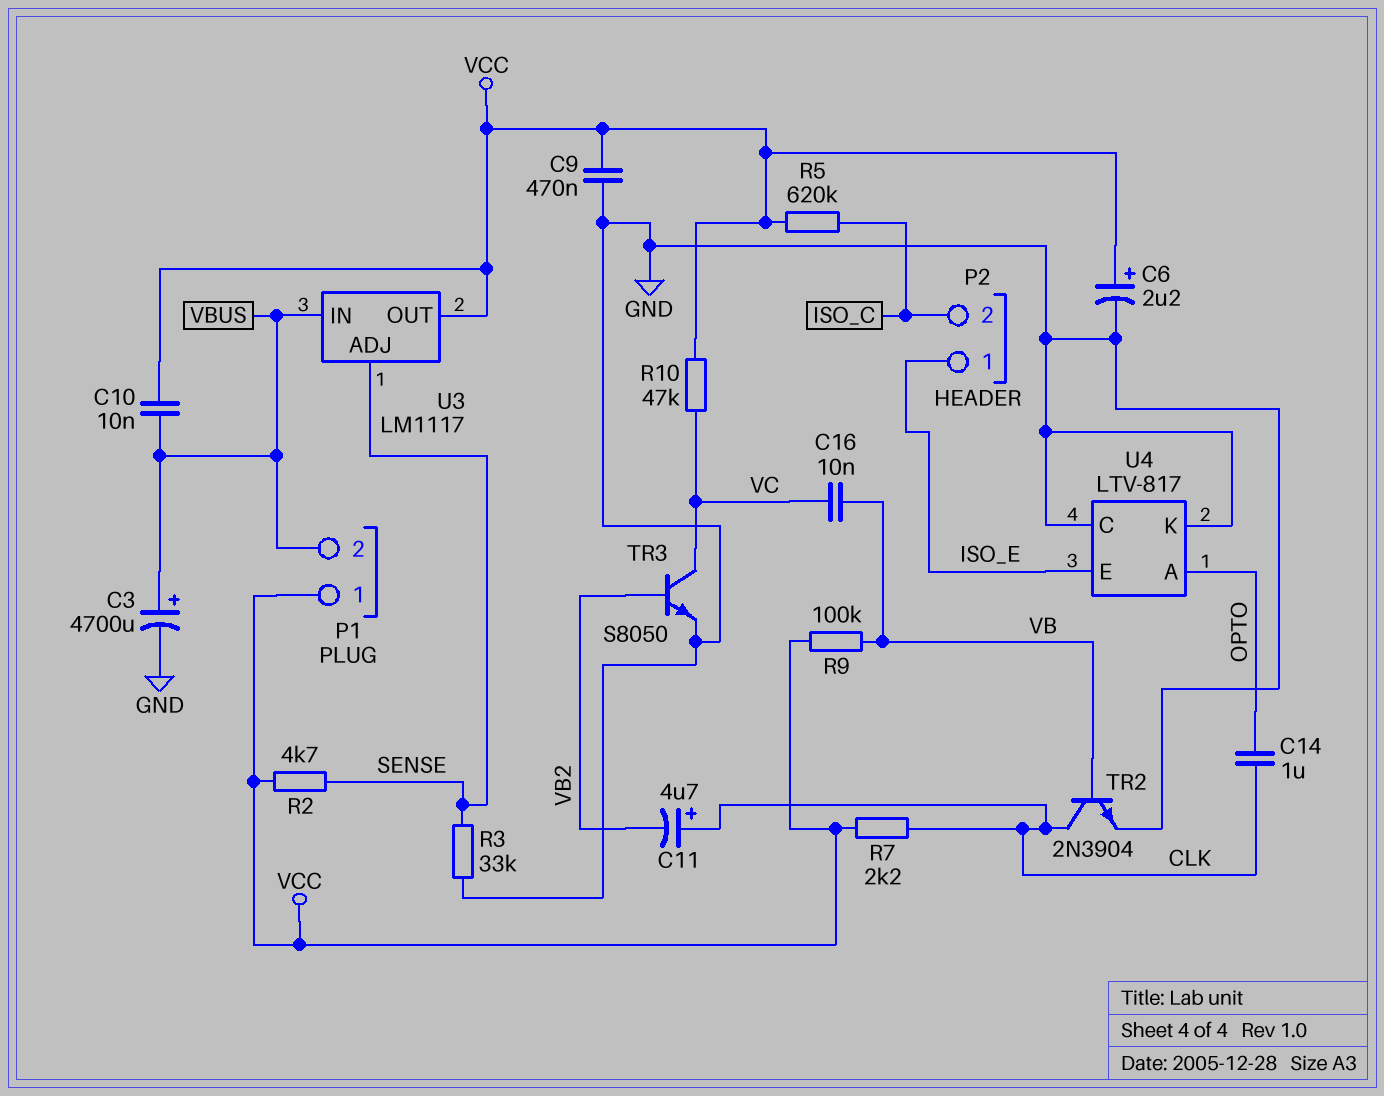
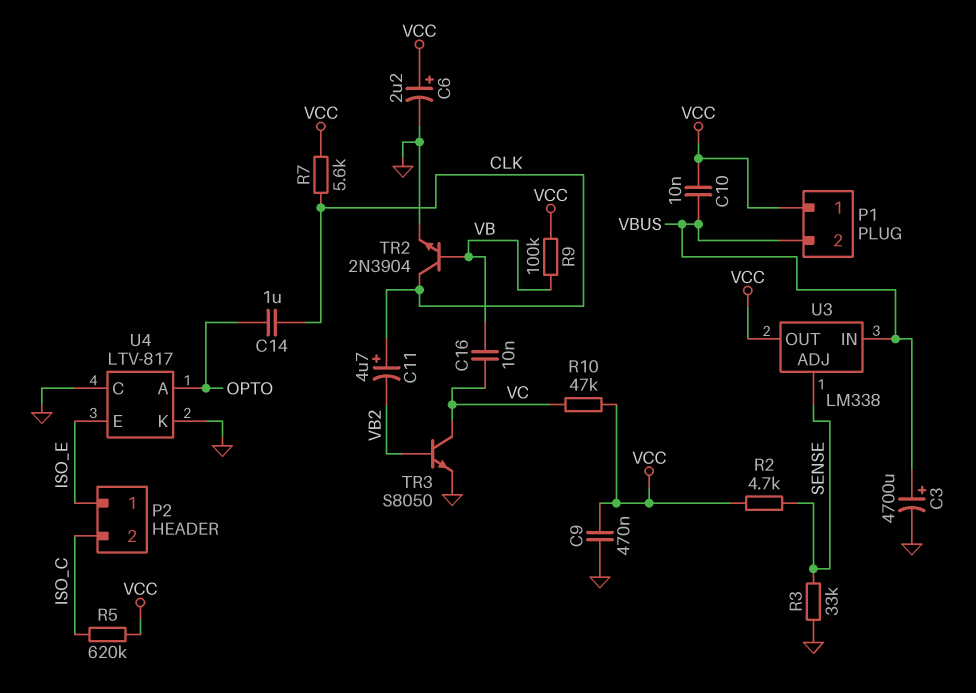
R7: 2.2k (CLK, VCC) -> 5.6k (CLK, VCC)
U3: LM1117 -> LM338

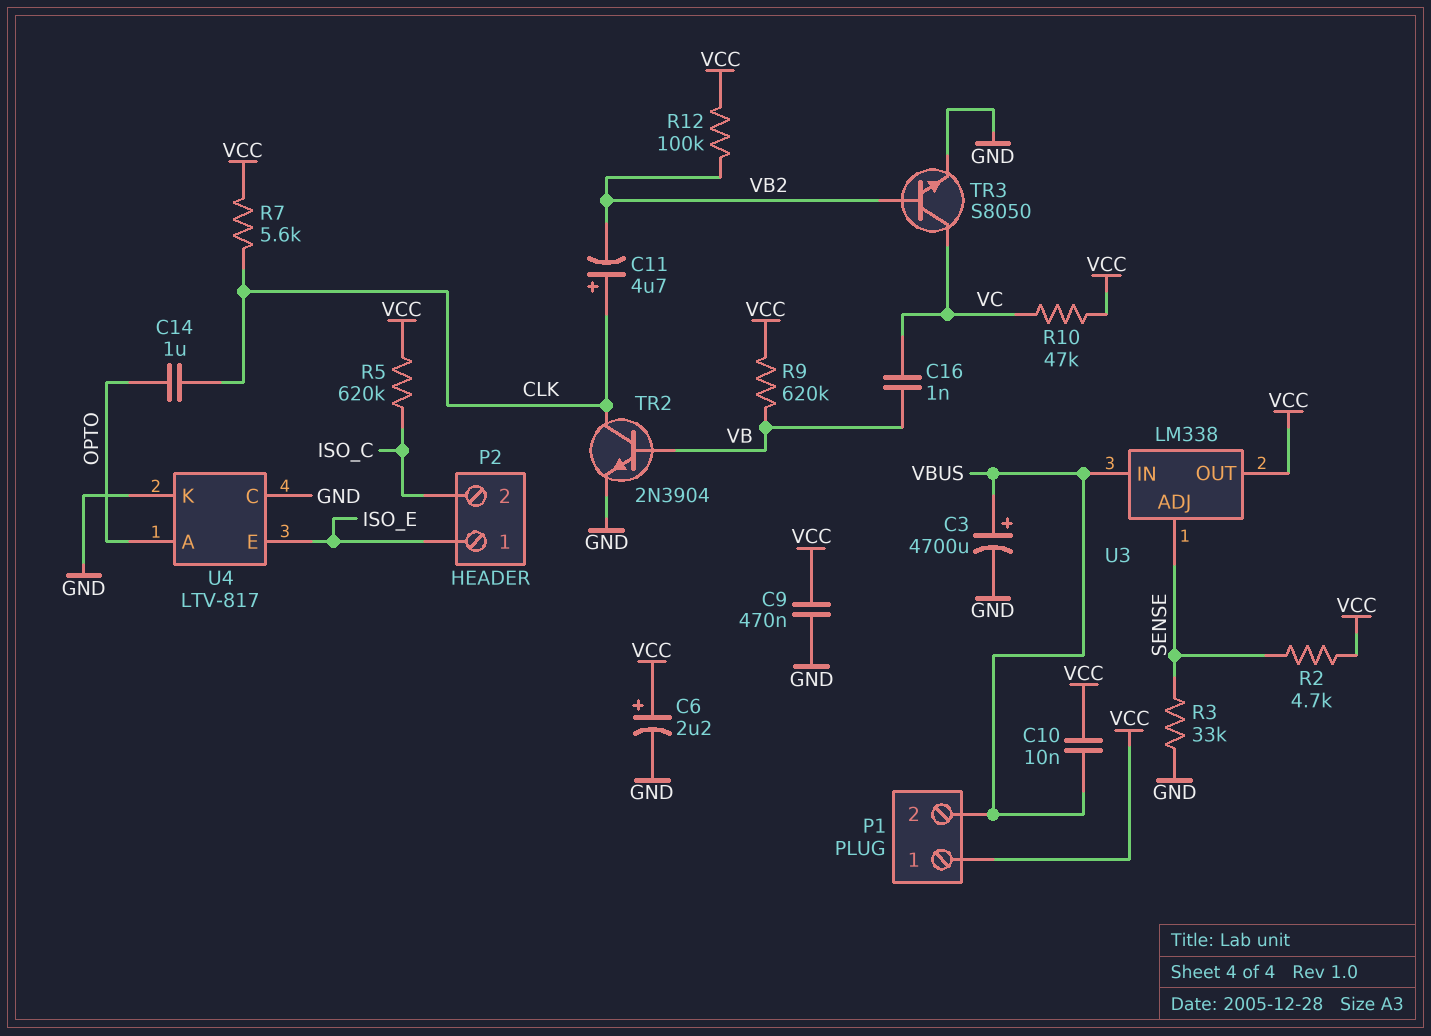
C16: 10nF (VB, VC) -> 1nF (VB, VC)
R9: 100k (VB, VCC) -> 620k (VB, VCC)
R12: none -> 100k (VB2, VCC)

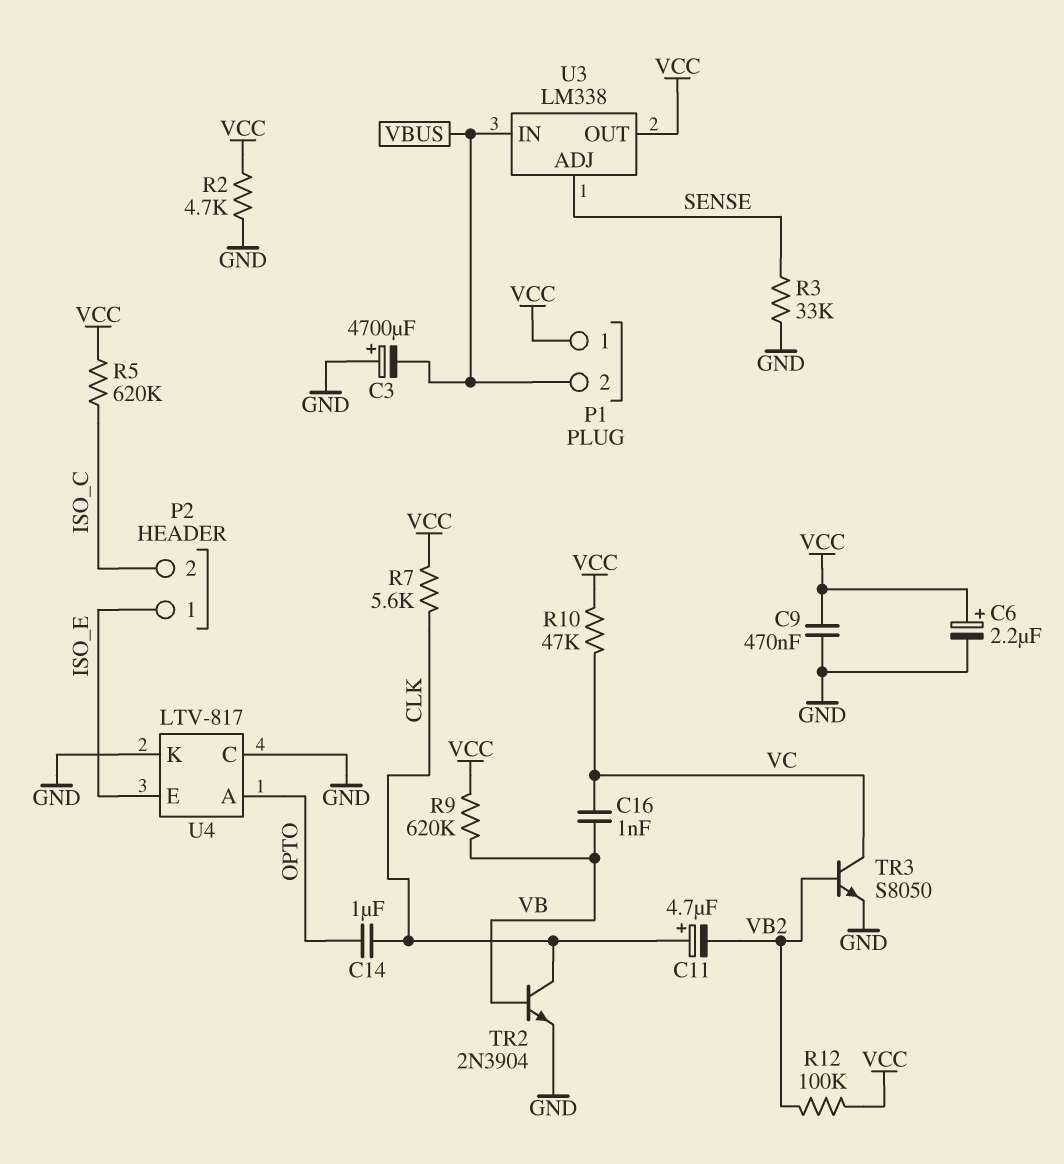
C3: 4700uF (plus VBUS, minus GND) -> 4700uF (plus GND, minus VBUS)
C10: 10nF (VBUS, VCC) -> none
R2: 4.7k (SENSE, VCC) -> 4.7k (GND, VCC)

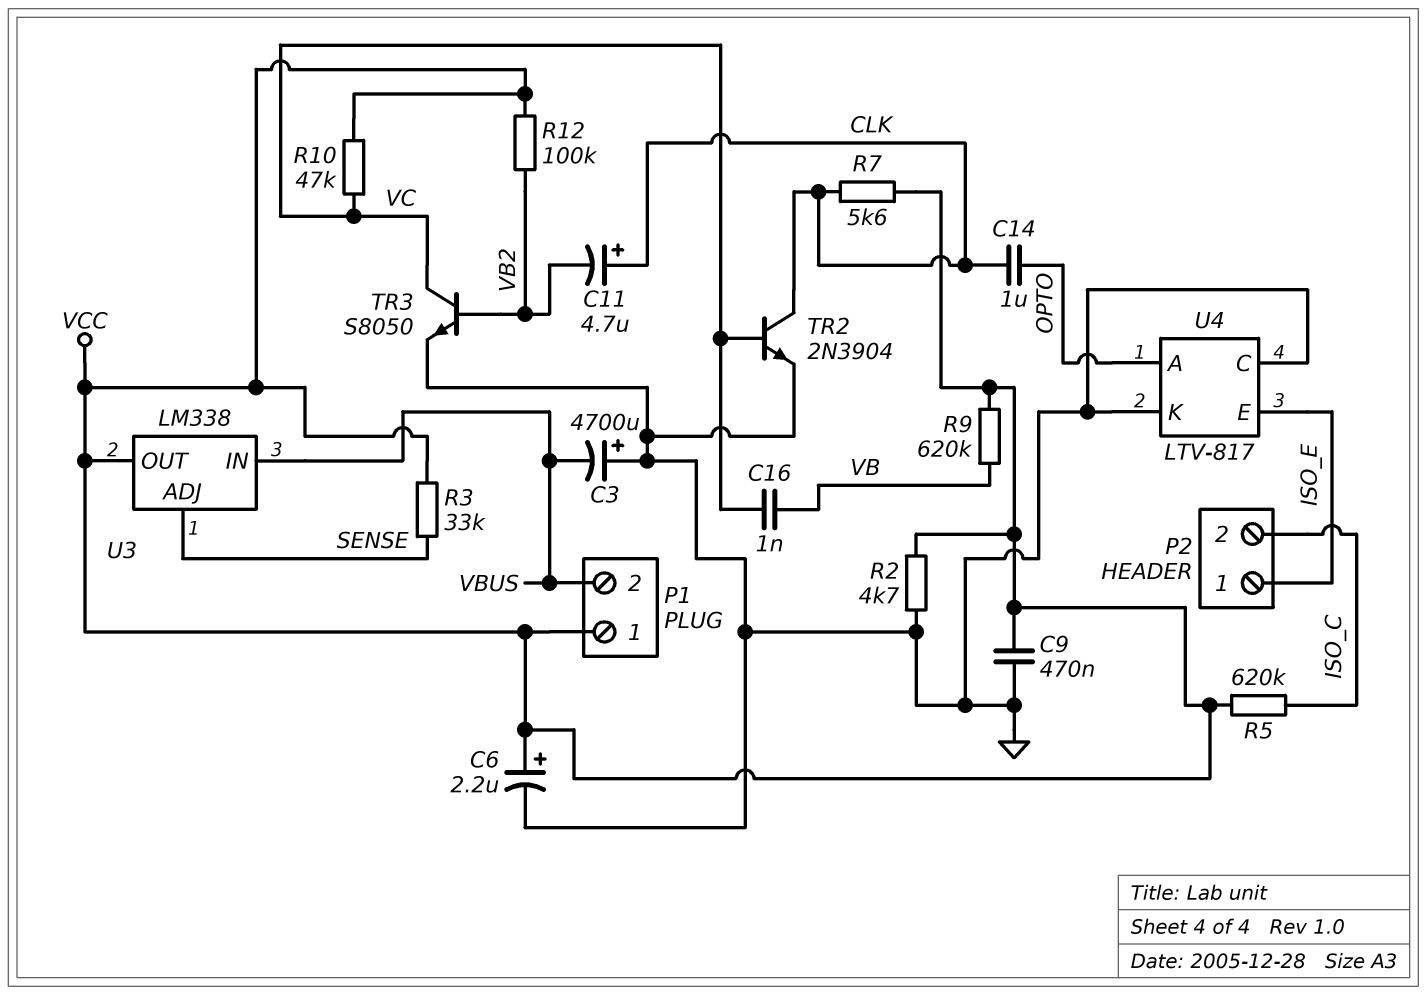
R3: 33k (GND, SENSE) -> 33k (SENSE, VCC)
TR2: NPN 2N3904 (B VB, C CLK, E GND) -> NPN 2N3904 (B VC, C CLK, E GND)

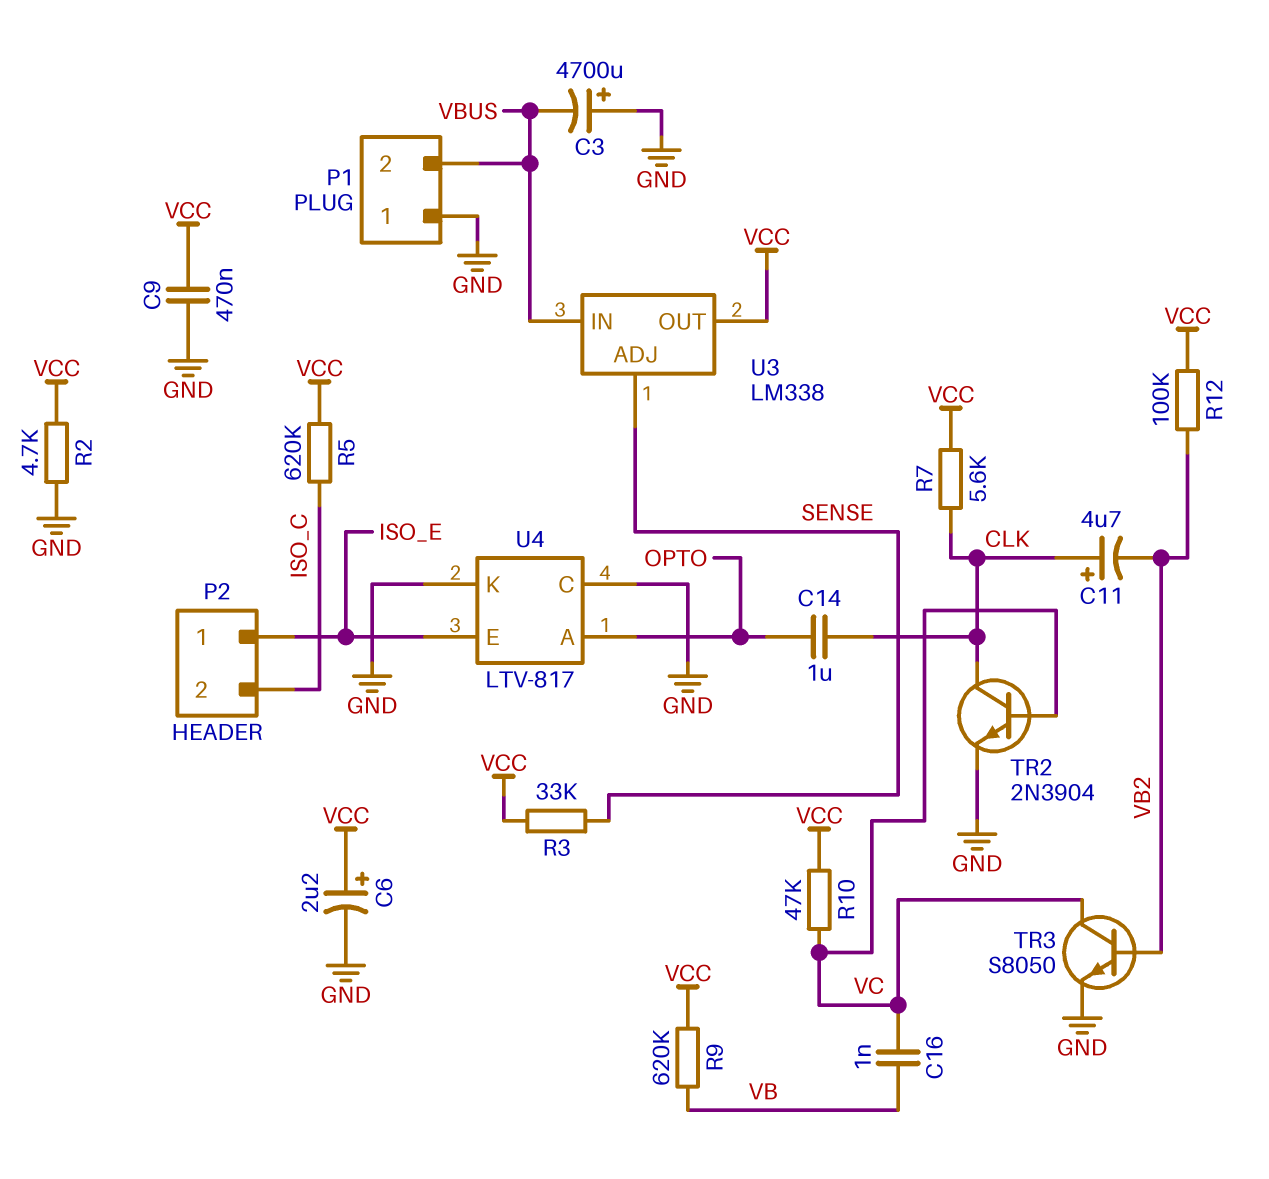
P1 pin 1: VCC -> GND

